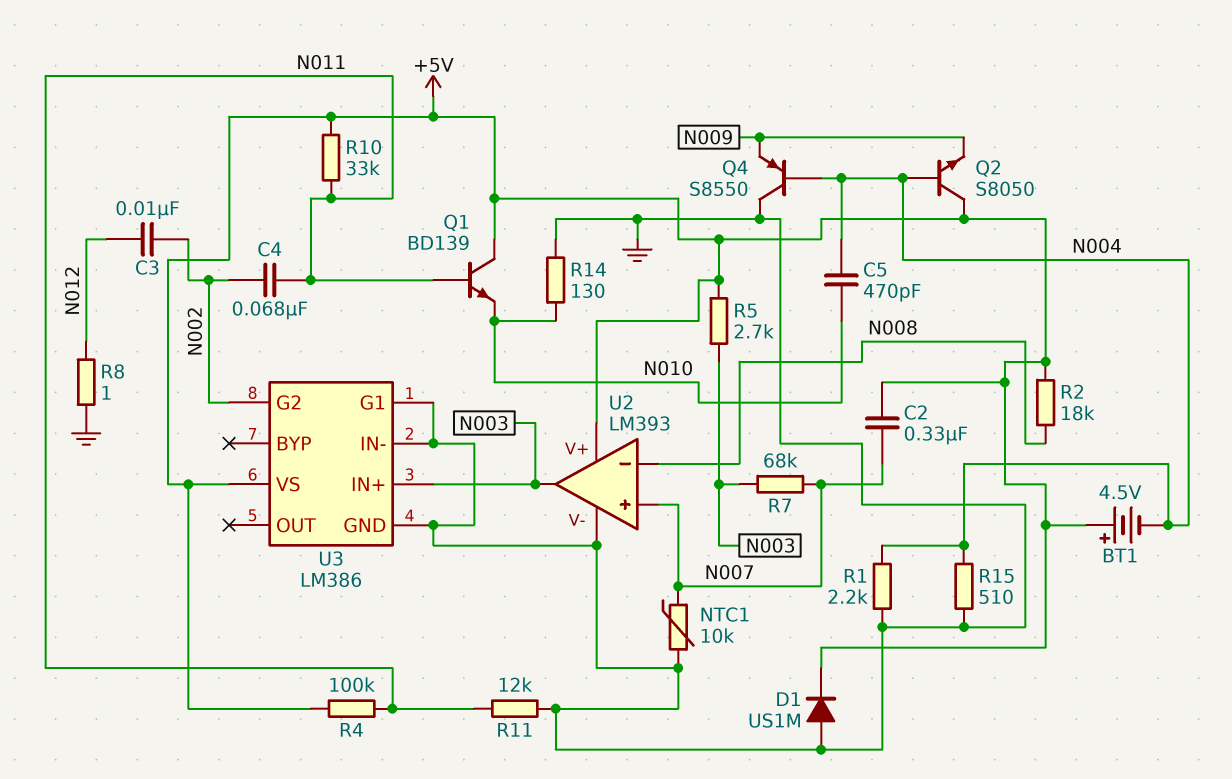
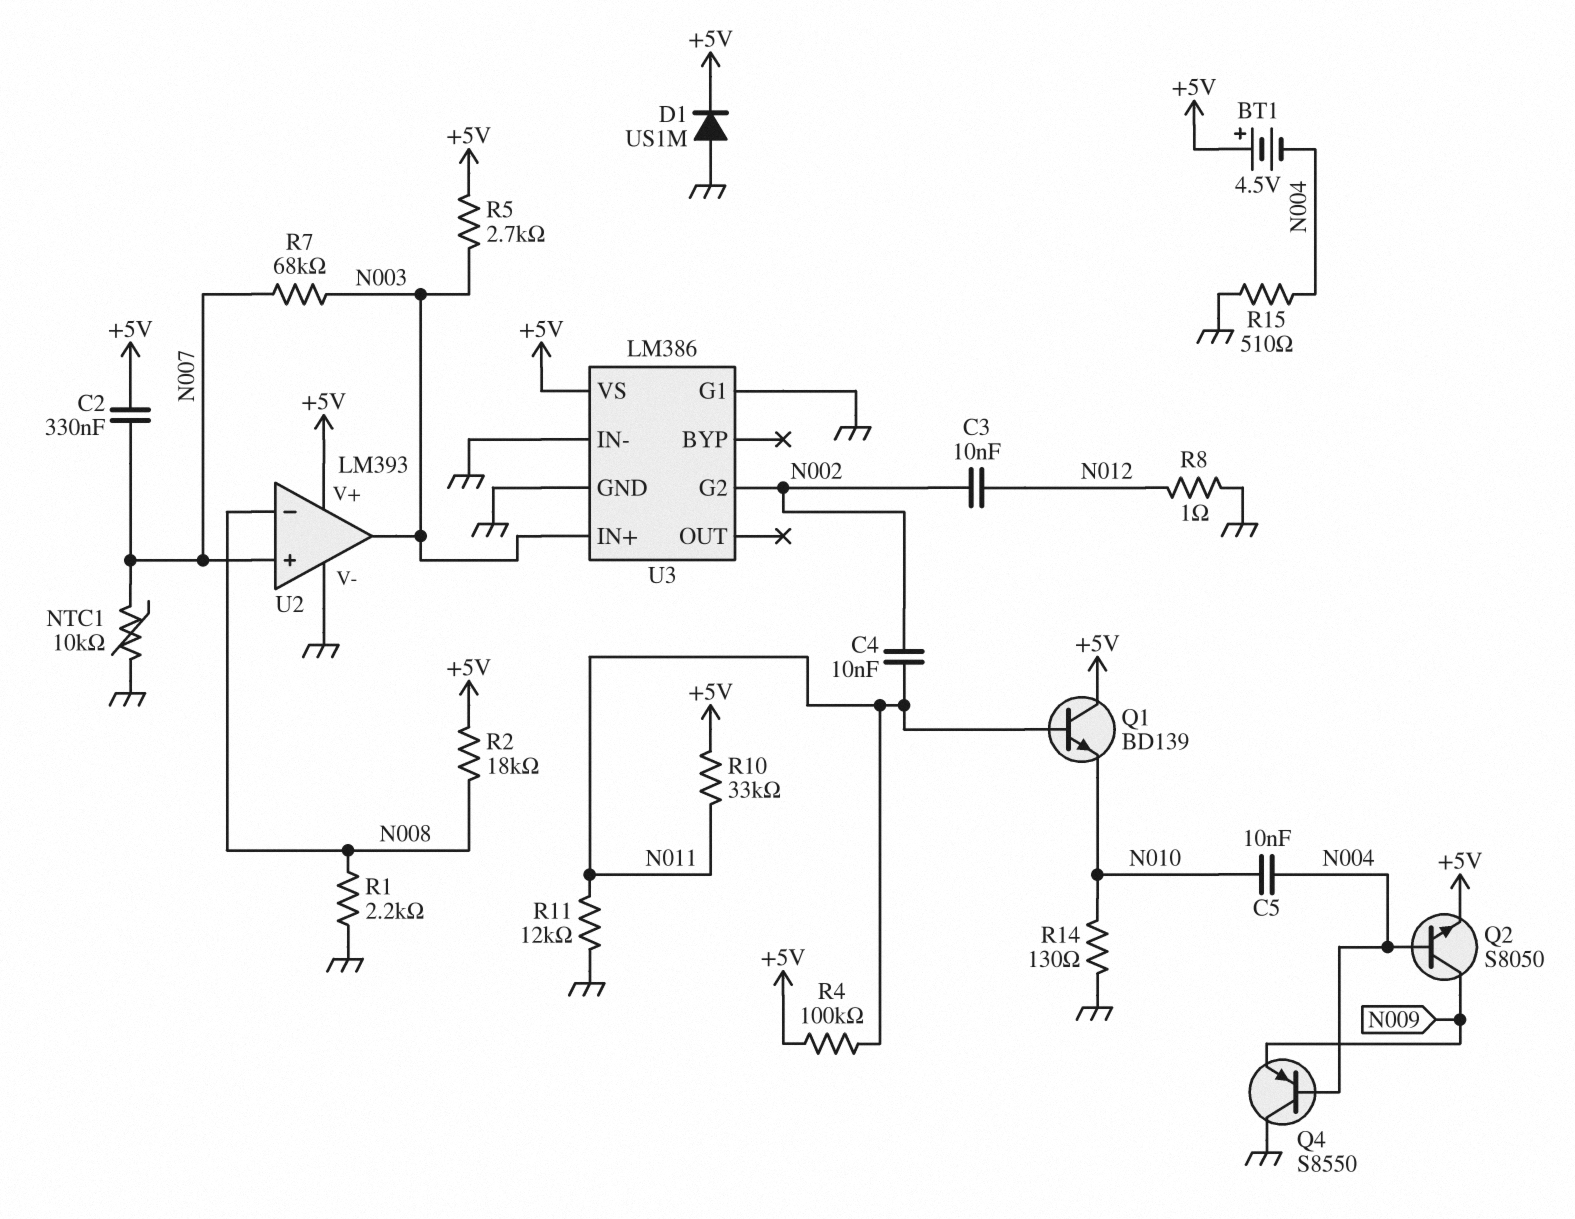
C4: 68nF (N002, N011) -> 10nF (N002, N011)
C5: 470pF (N004, N010) -> 10nF (N004, N010)
Q2: NPN S8050 (B N004, C +5V, E N009) -> NPN S8050 (B N004, C N009, E +5V)
R1: 2.2k (GND, N004) -> 2.2k (GND, N008)

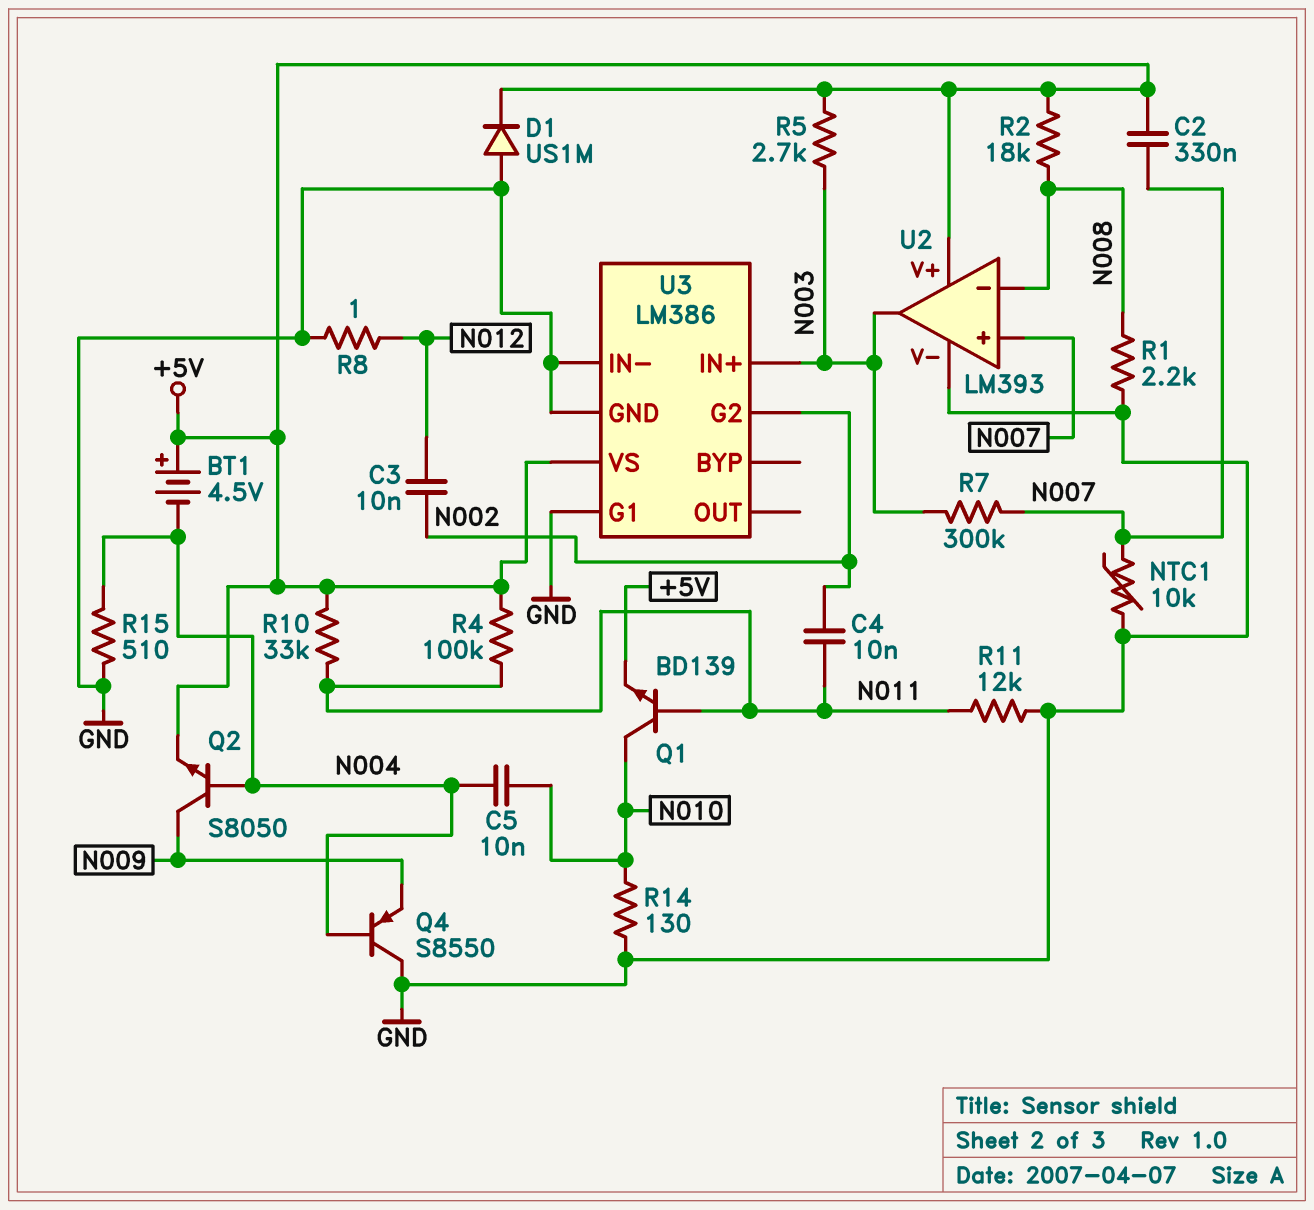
Q1: NPN BD139 (B N011, C +5V, E N010) -> NPN BD139 (B N011, C N010, E +5V)
R7: 68k (N003, N007) -> 300k (N003, N007)

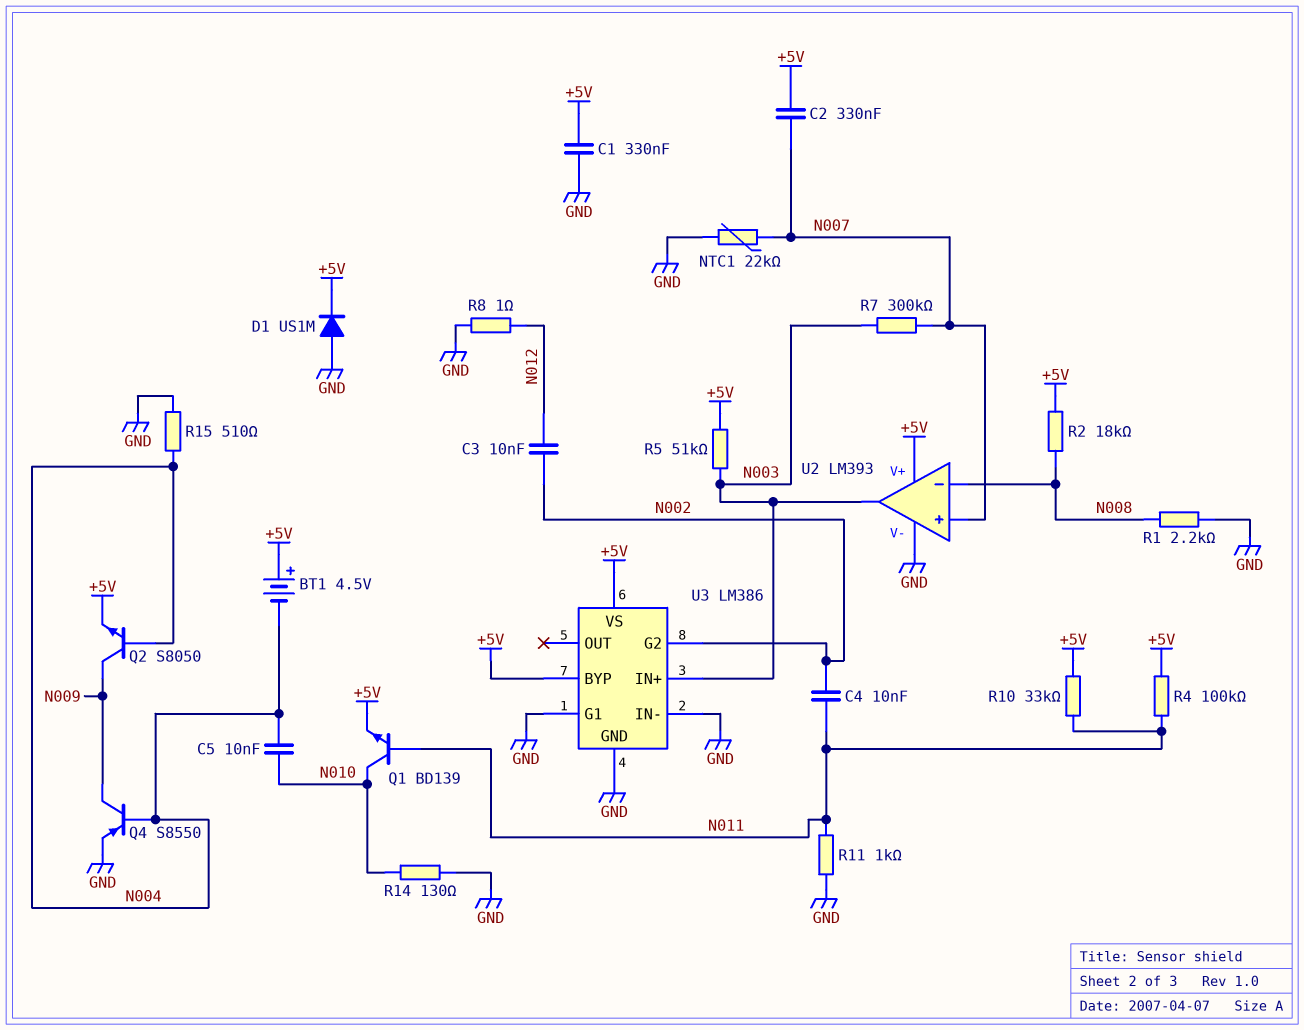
C1: none -> 330nF (+5V, GND)
NTC1: 10k (GND, N007) -> 22k (GND, N007)
Q4: PNP S8550 (B N004, C GND, E N009) -> PNP S8550 (B N004, C N009, E GND)
R5: 2.7k (+5V, N003) -> 51k (+5V, N003)
R11: 12k (GND, N011) -> 1k (GND, N011)
U3 pin BYP: none -> +5V

